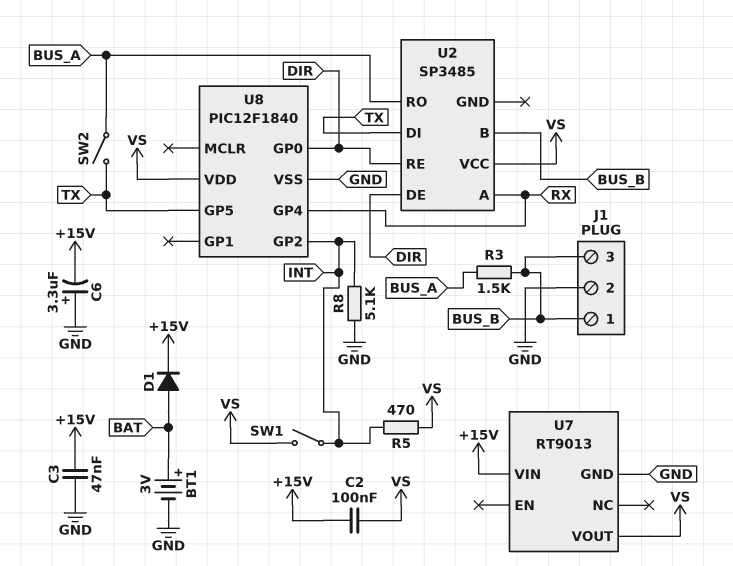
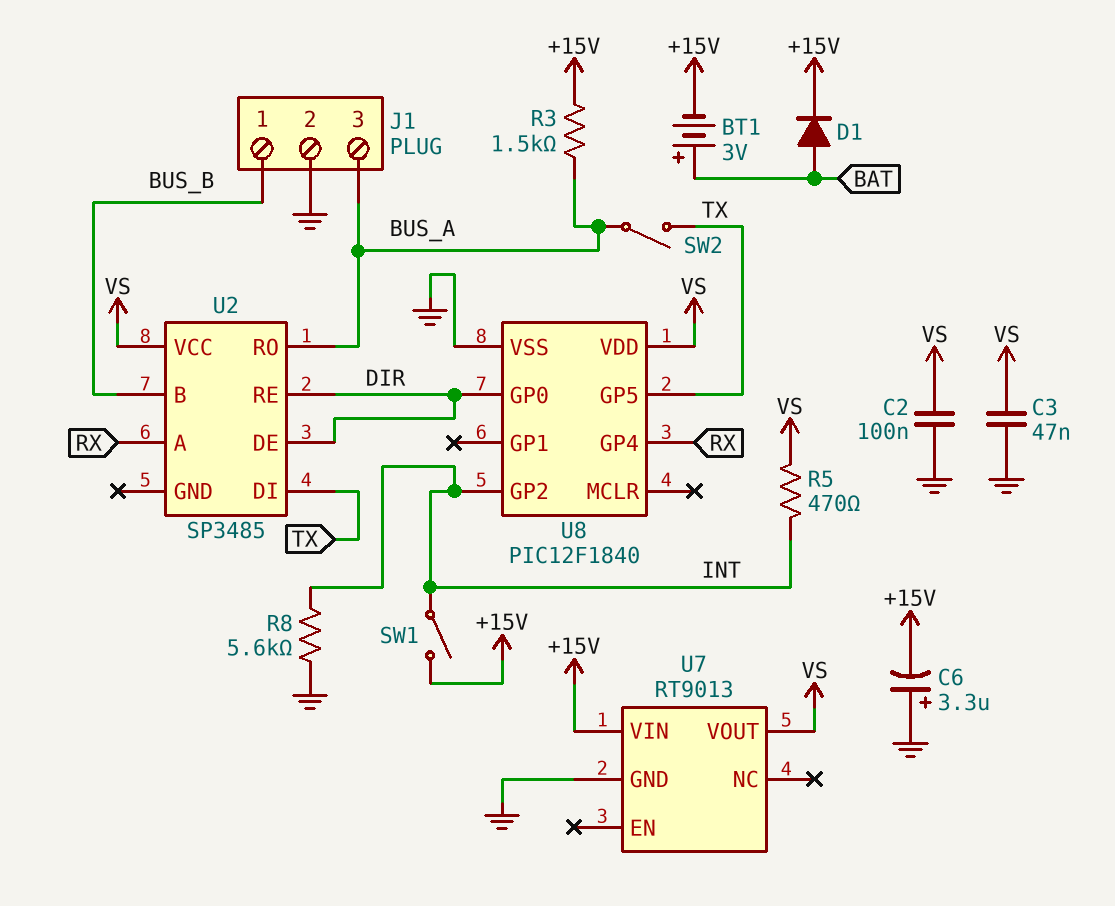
BT1: 3V (plus BAT, minus GND) -> 3V (plus BAT, minus +15V)
C2: 100nF (+15V, VS) -> 100nF (GND, VS)
C3: 47nF (+15V, GND) -> 47nF (GND, VS)
J1 pin 3: BUS_B -> BUS_A
R3: 1.5k (BUS_A, BUS_B) -> 1.5k (+15V, BUS_A)
R8: 5.1k (GND, INT) -> 5.6k (GND, INT)
SW1: switch (INT, VS) -> switch (+15V, INT)

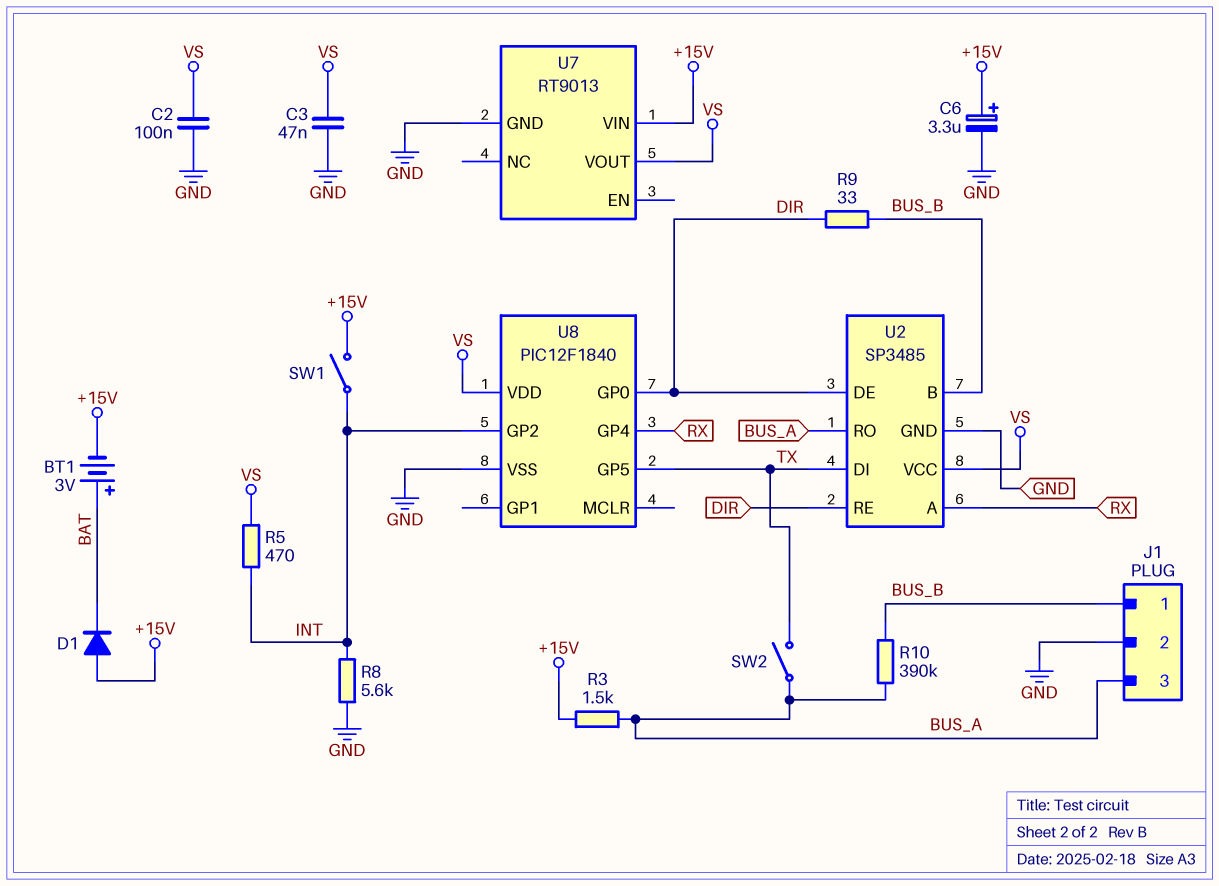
C6: 3.3uF (plus GND, minus +15V) -> 3.3uF (plus +15V, minus GND)
D1: diode (A BAT, K +15V) -> diode (A +15V, K BAT)
R9: none -> 33 (BUS_B, DIR)
R10: none -> 390k (BUS_A, BUS_B)
U2 pin GND: none -> GND

